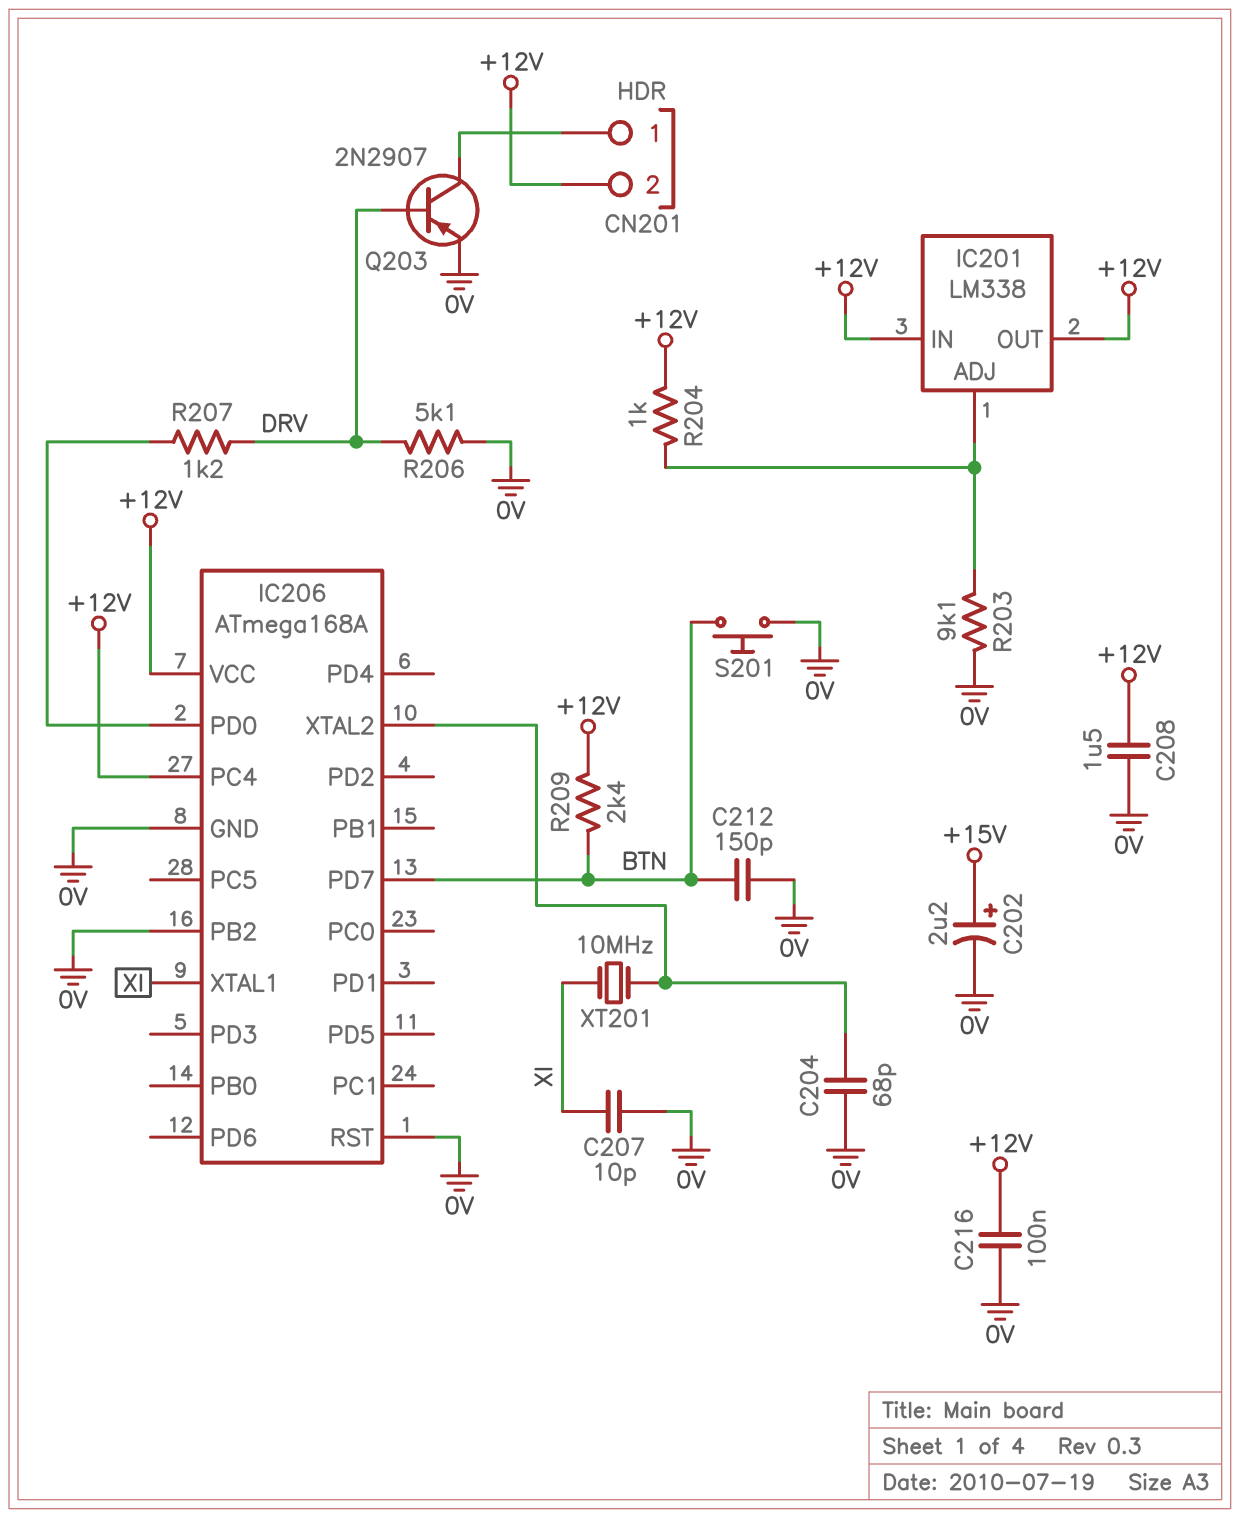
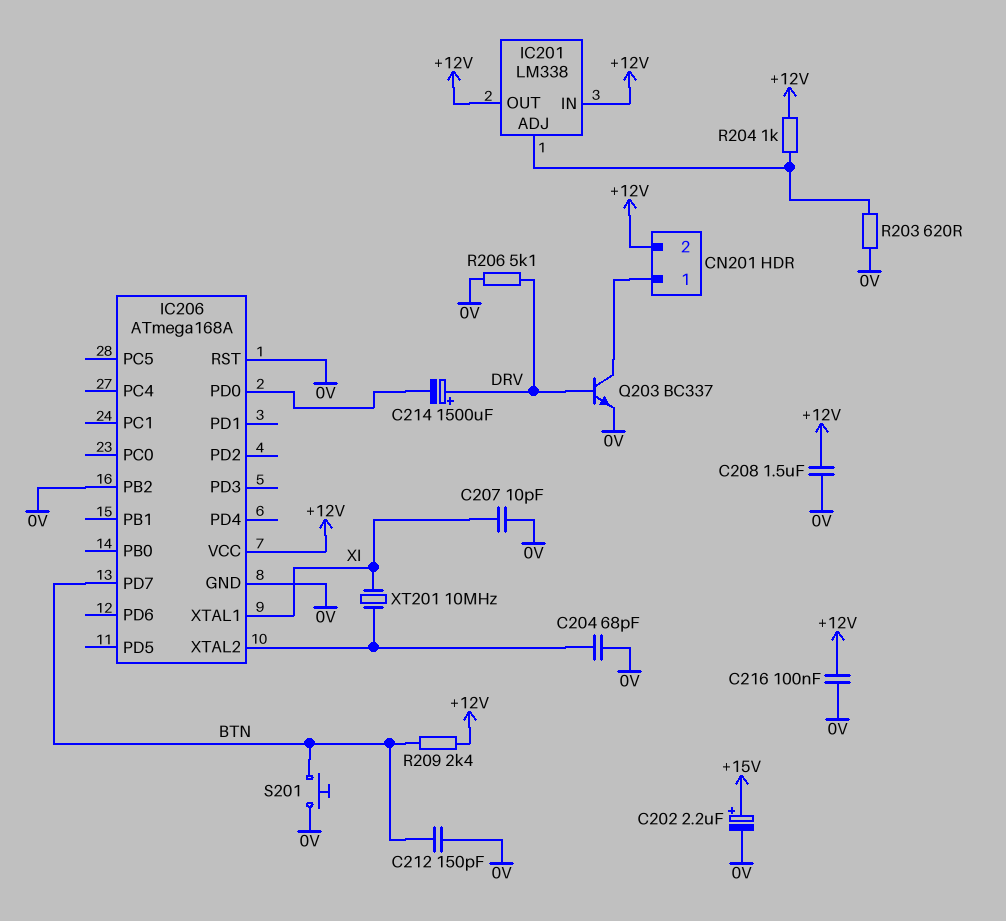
C214: none -> 1500uF (plus DRV, minus IC206/PD0)
IC206 pin PC4: +12V -> none
Q203: PNP 2N2907 (B DRV, C CN201/1, E 0V) -> NPN BC337 (B DRV, C CN201/1, E 0V)
R203: 9.1k (0V, IC201/ADJ) -> 620 (0V, IC201/ADJ)
R207: 1.2k (DRV, IC206/PD0) -> none

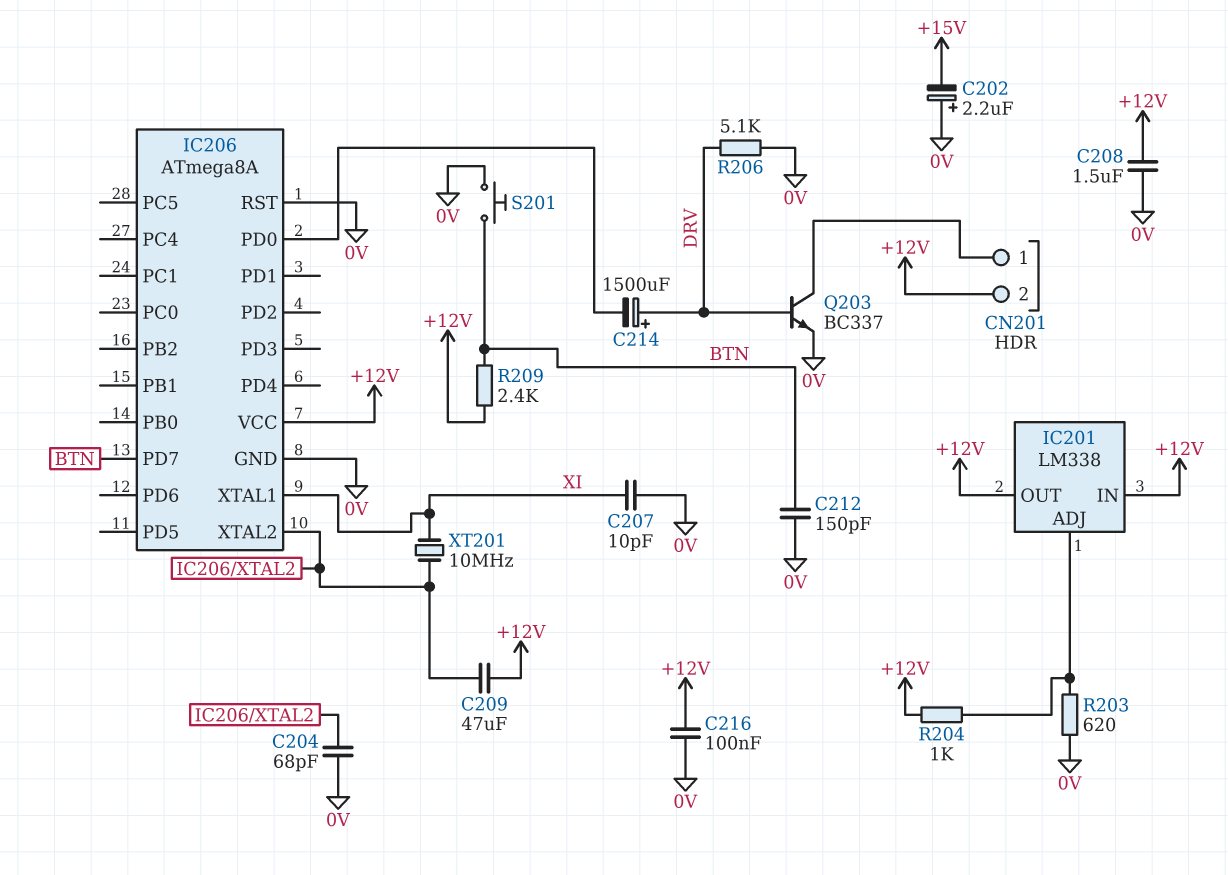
C202: 2.2uF (plus +15V, minus 0V) -> 2.2uF (plus 0V, minus +15V)
C209: none -> 47uF (+12V, IC206/XTAL2)
IC206: ATmega168A -> ATmega8A
IC206 pin PB2: 0V -> none

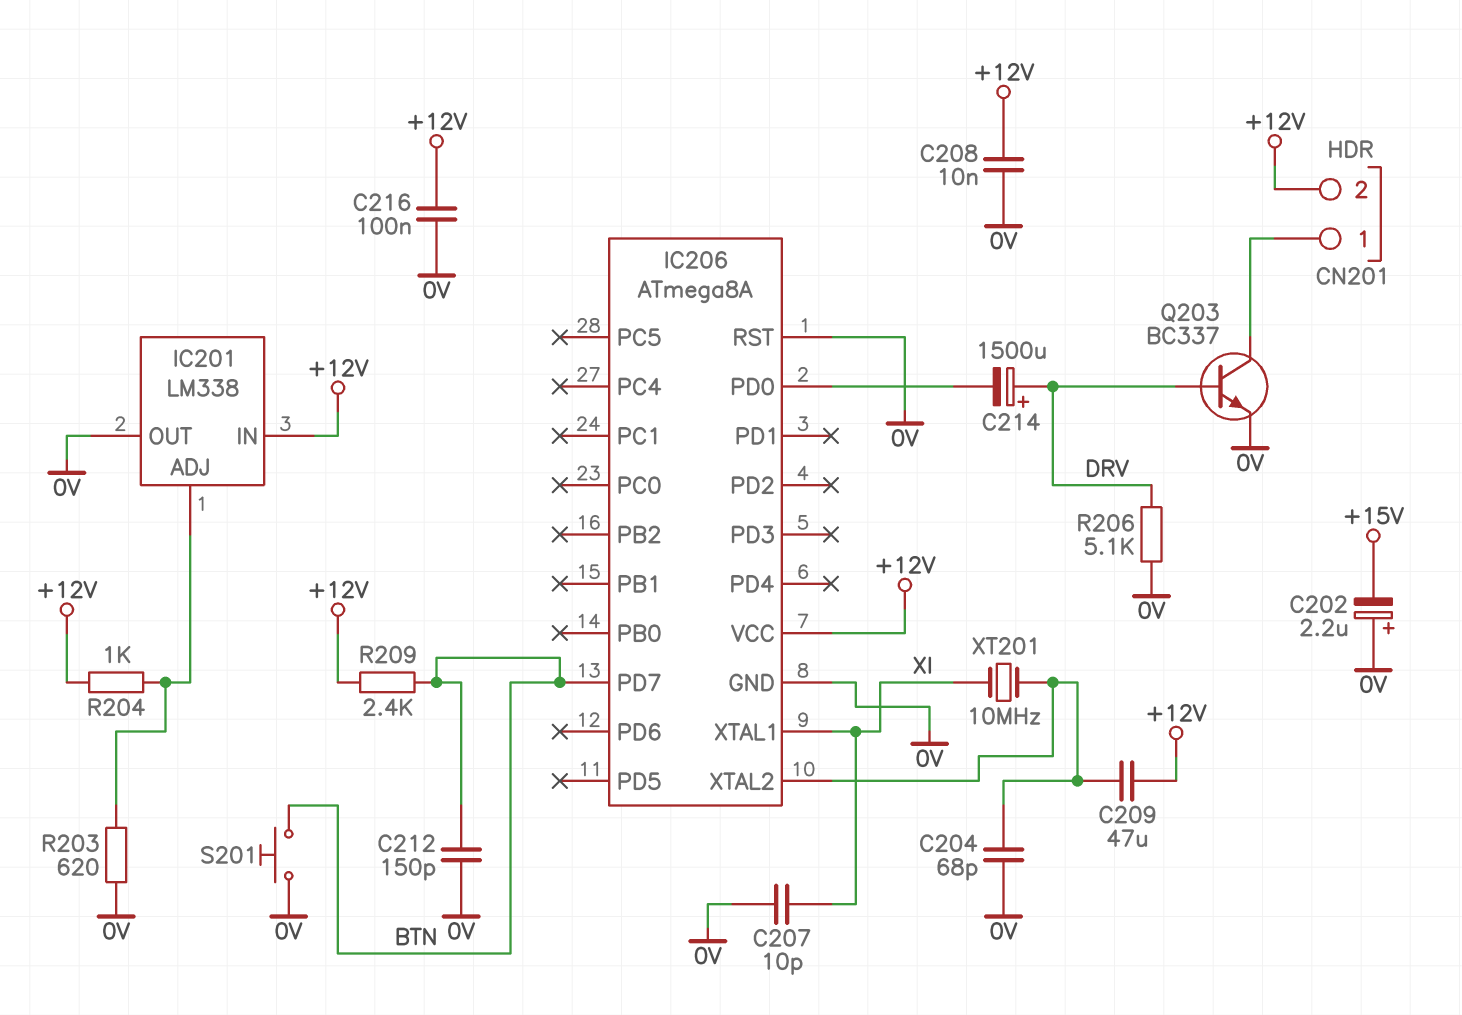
C208: 1.5uF (+12V, 0V) -> 10nF (+12V, 0V)
IC201 pin OUT: +12V -> 0V

